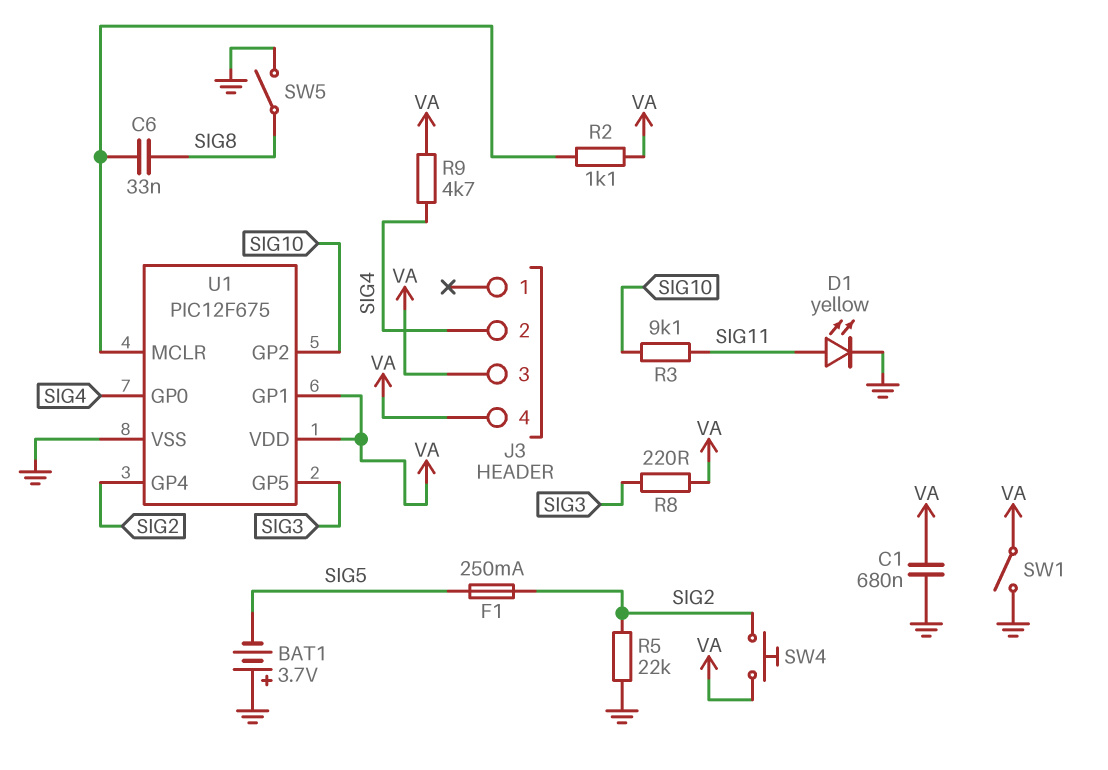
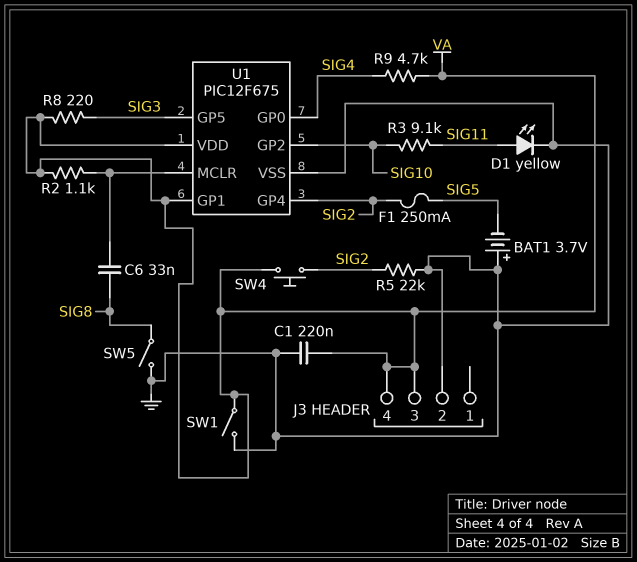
C1: 680nF (GND, VA) -> 220nF (GND, VA)
J3 pin 2: SIG4 -> GND

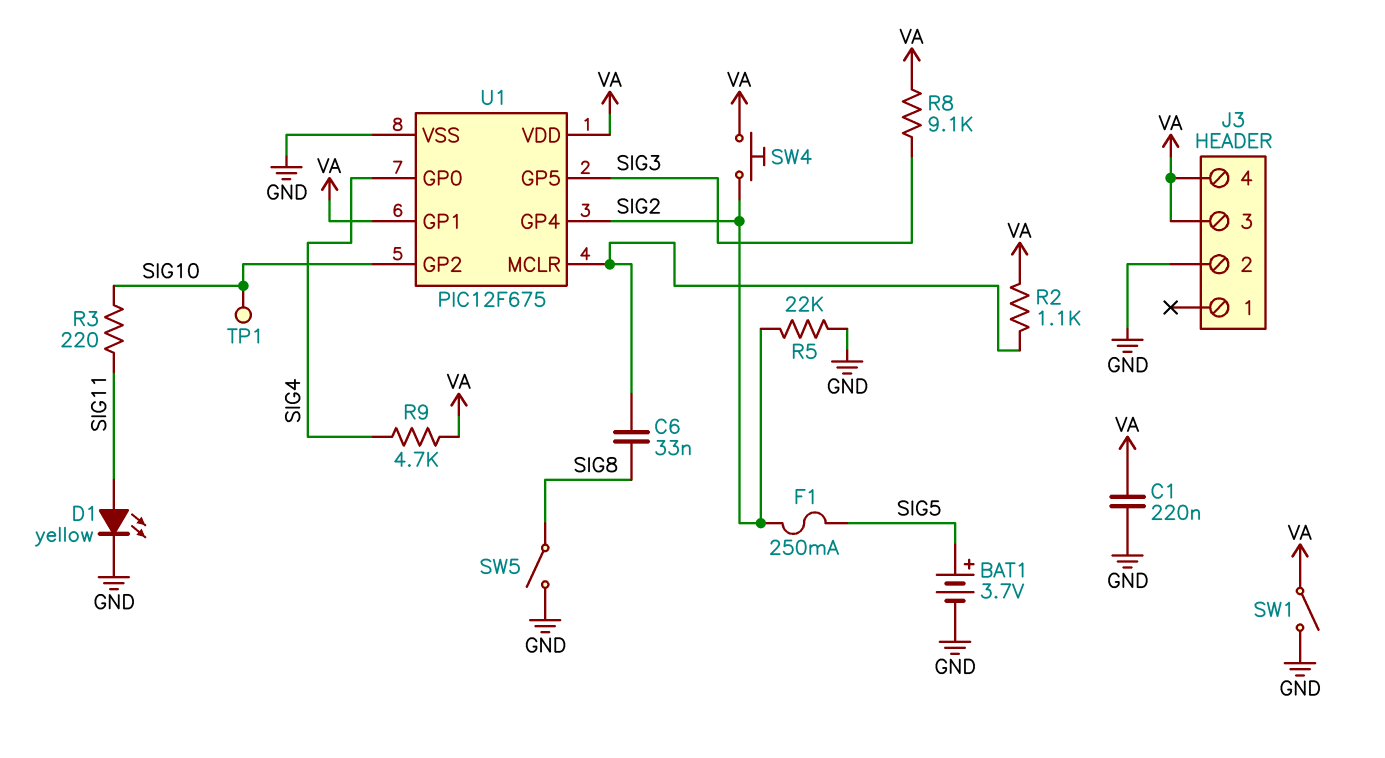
BAT1: 3.7V (plus GND, minus SIG5) -> 3.7V (plus SIG5, minus GND)
R3: 9.1k (SIG10, SIG11) -> 220 (SIG10, SIG11)
R8: 220 (SIG3, VA) -> 9.1k (SIG3, VA)
TP1: none -> test point (SIG10)

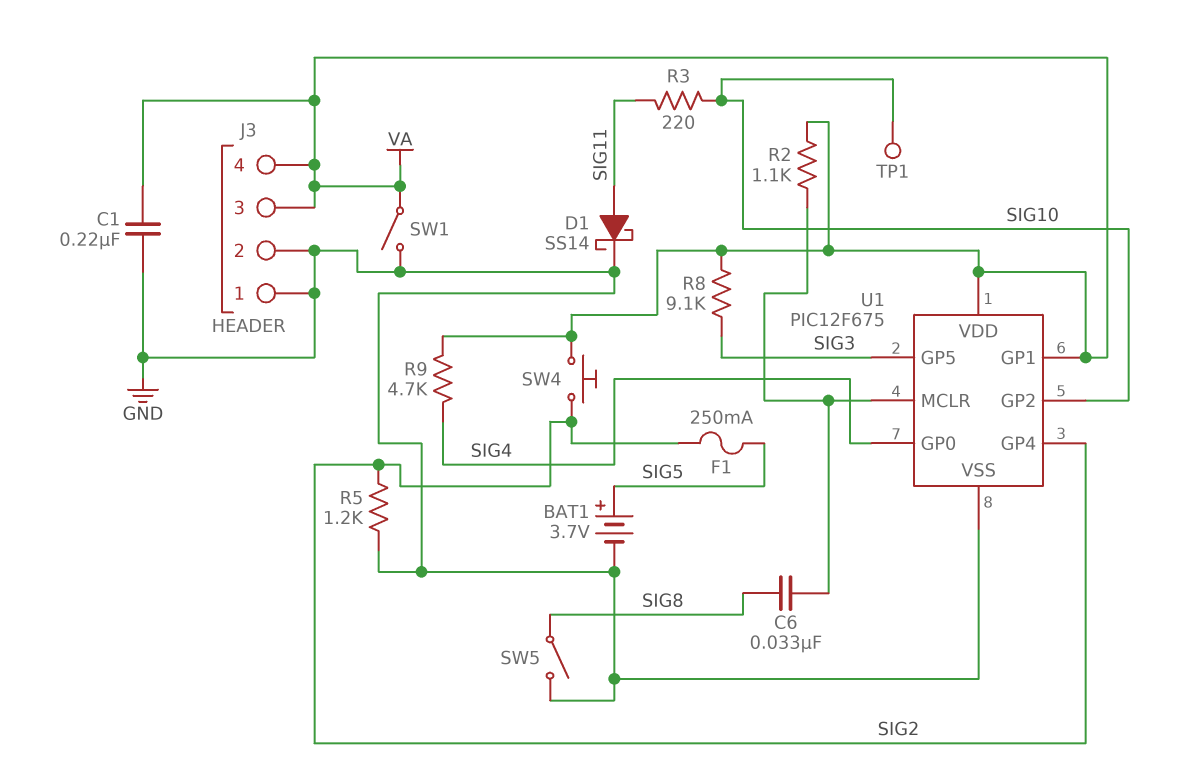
D1: LED yellow (A SIG11, K GND) -> schottky SS14 (A SIG11, K GND)
J3 pin 1: none -> GND
R5: 22k (GND, SIG2) -> 1.2k (GND, SIG2)

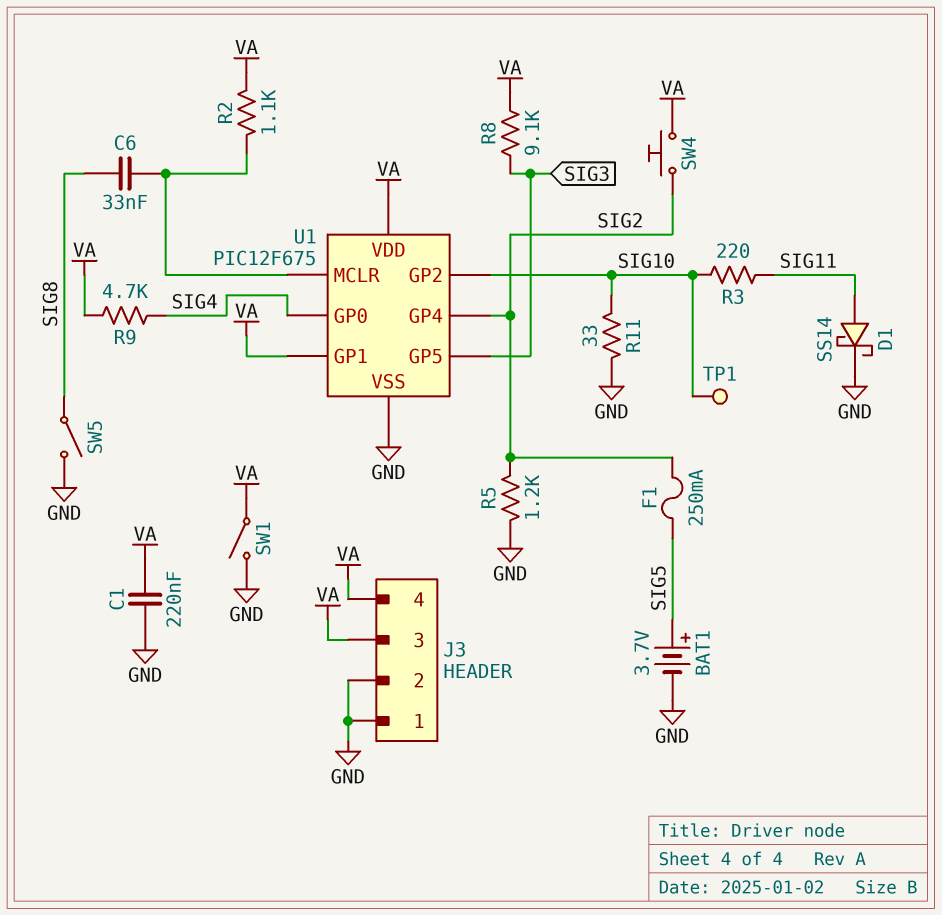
R11: none -> 33 (GND, SIG10)

